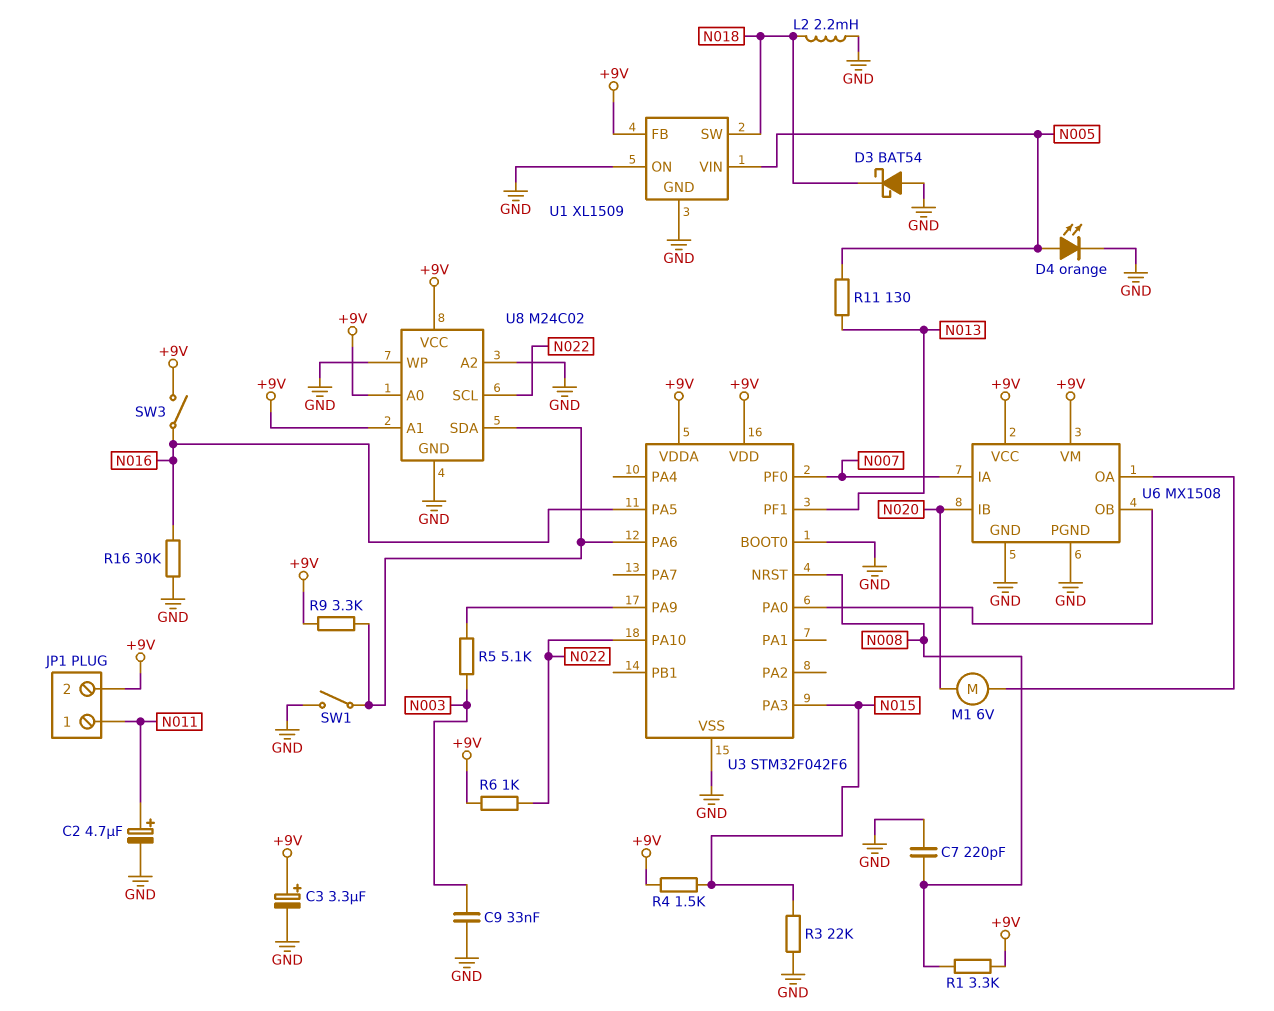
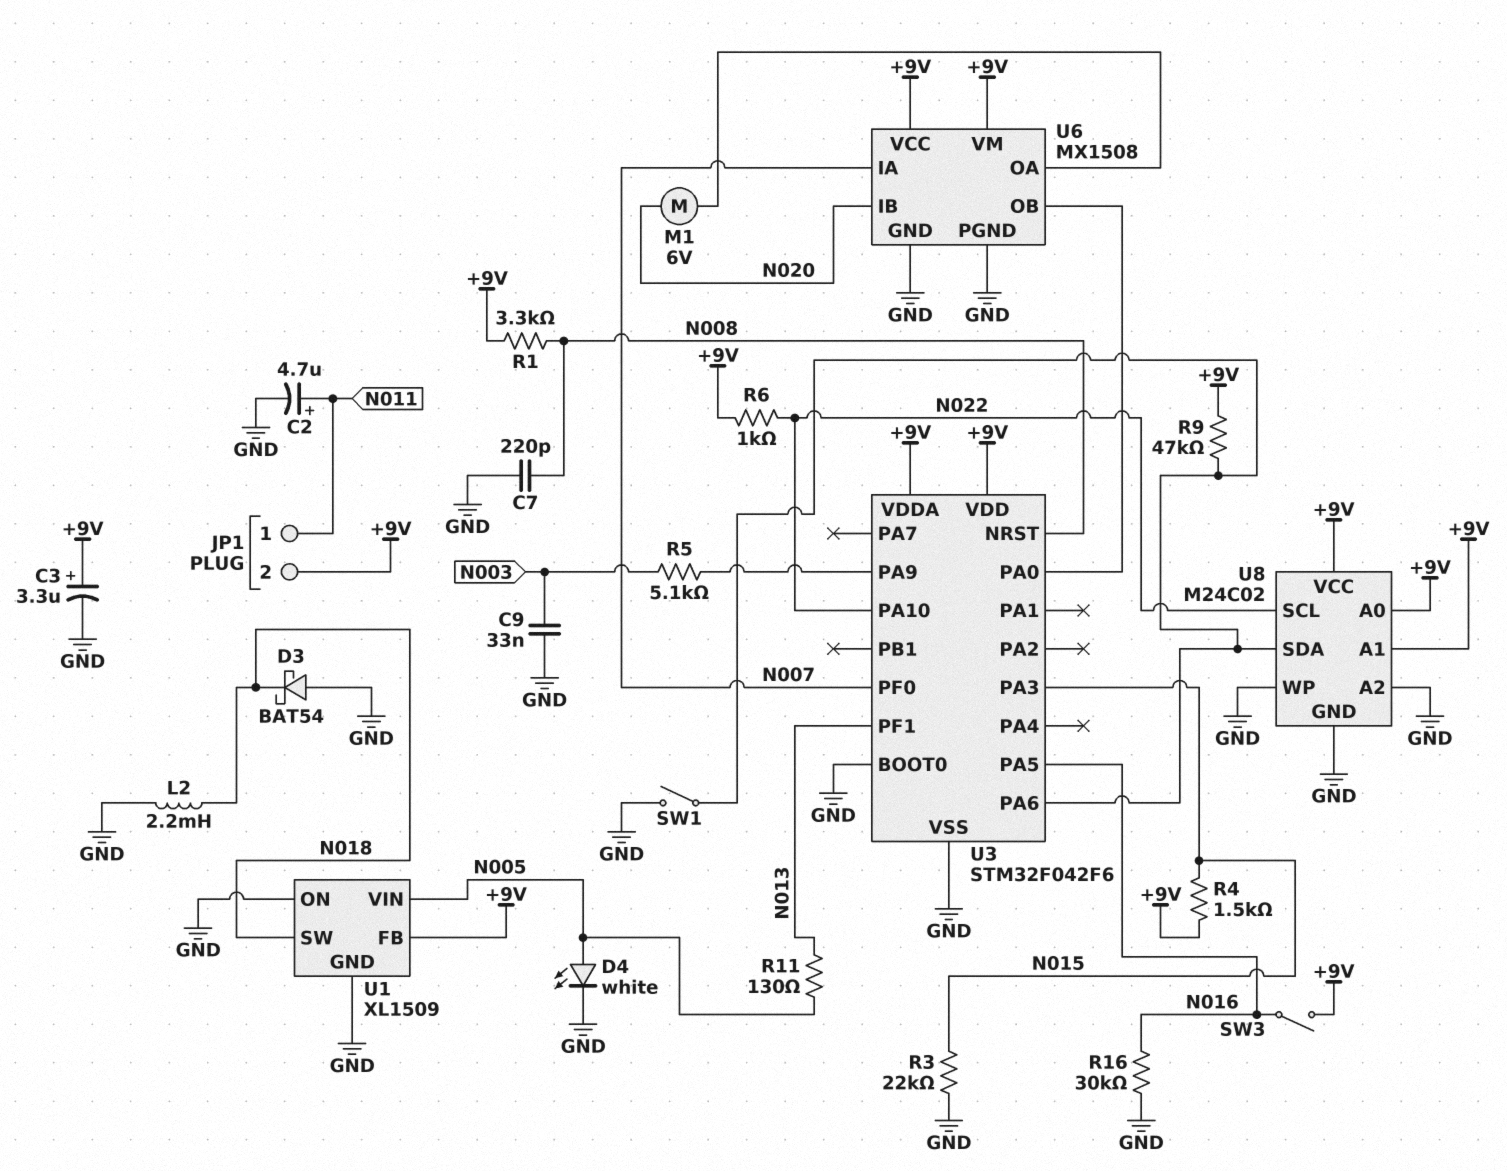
D4: LED orange (A N005, K GND) -> LED white (A N005, K GND)
R9: 3.3k (+9V, U3/PA6) -> 47k (+9V, U3/PA6)

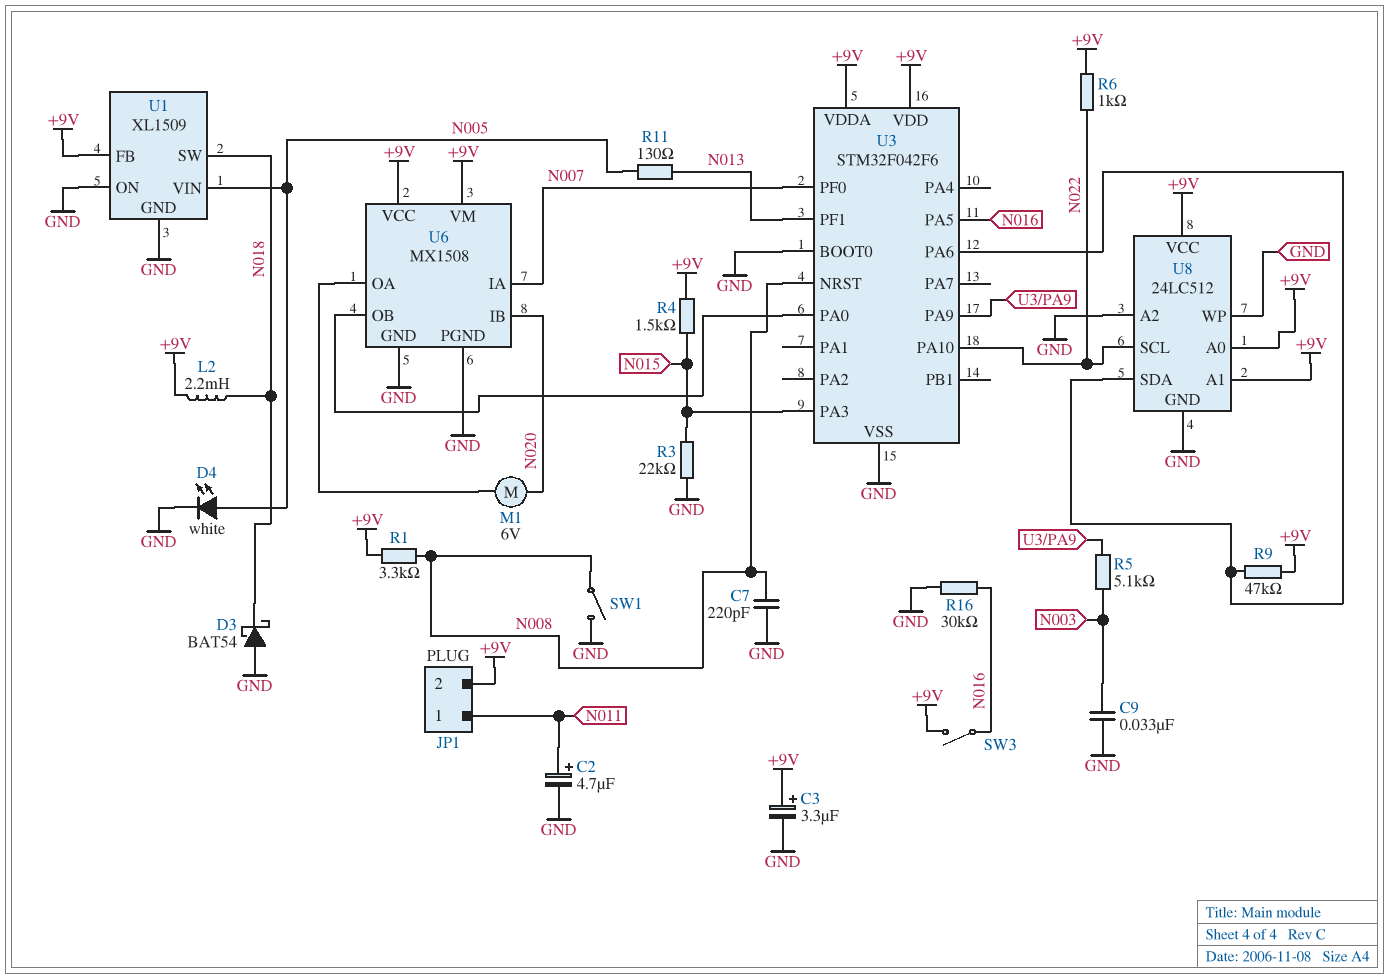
L2: 2.2mH (GND, N018) -> 2.2mH (+9V, N018)
SW1: switch (GND, U3/PA6) -> switch (GND, N008)
U8: M24C02 -> 24LC512

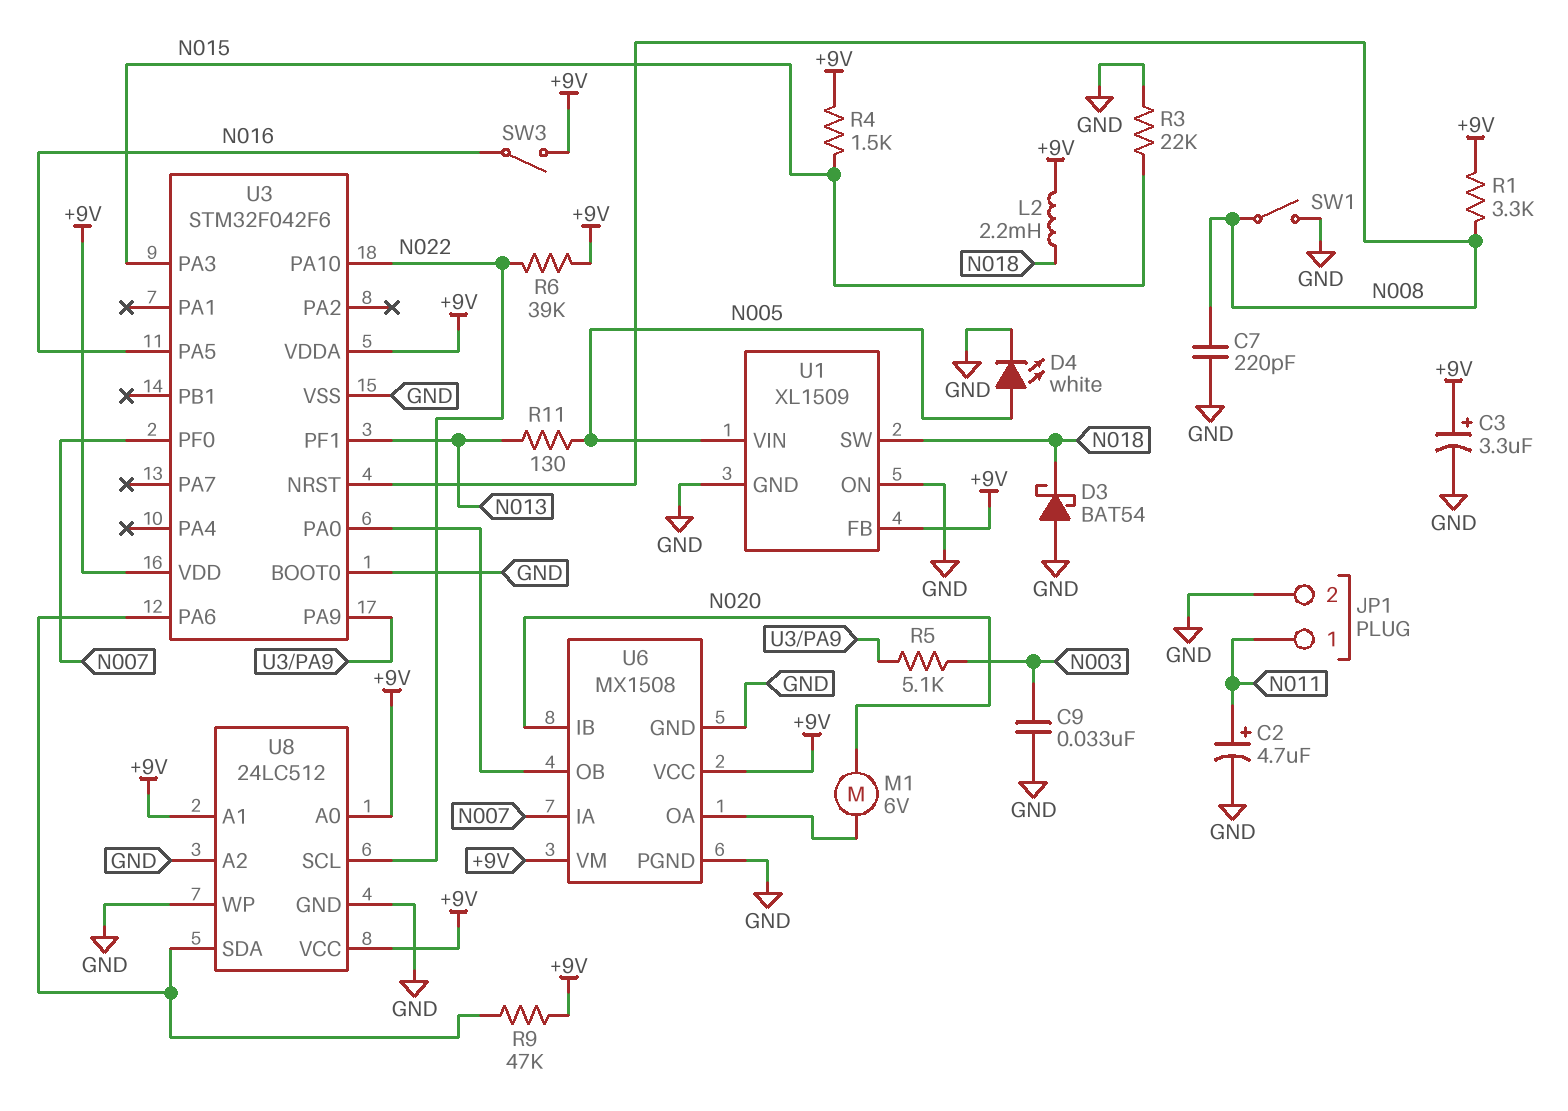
JP1 pin 2: +9V -> GND
R6: 1k (+9V, N022) -> 39k (+9V, N022)
R16: 30k (GND, N016) -> none

